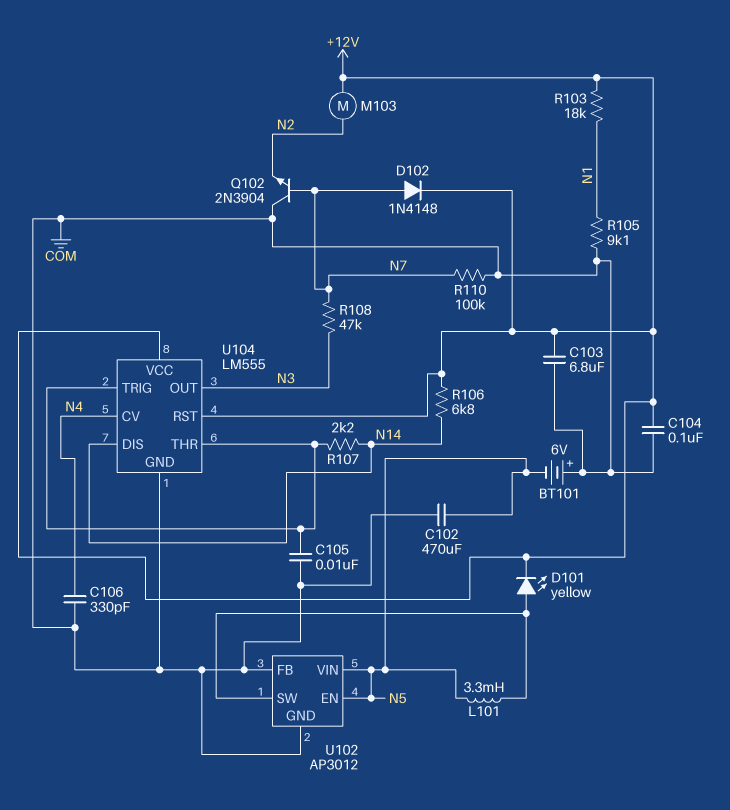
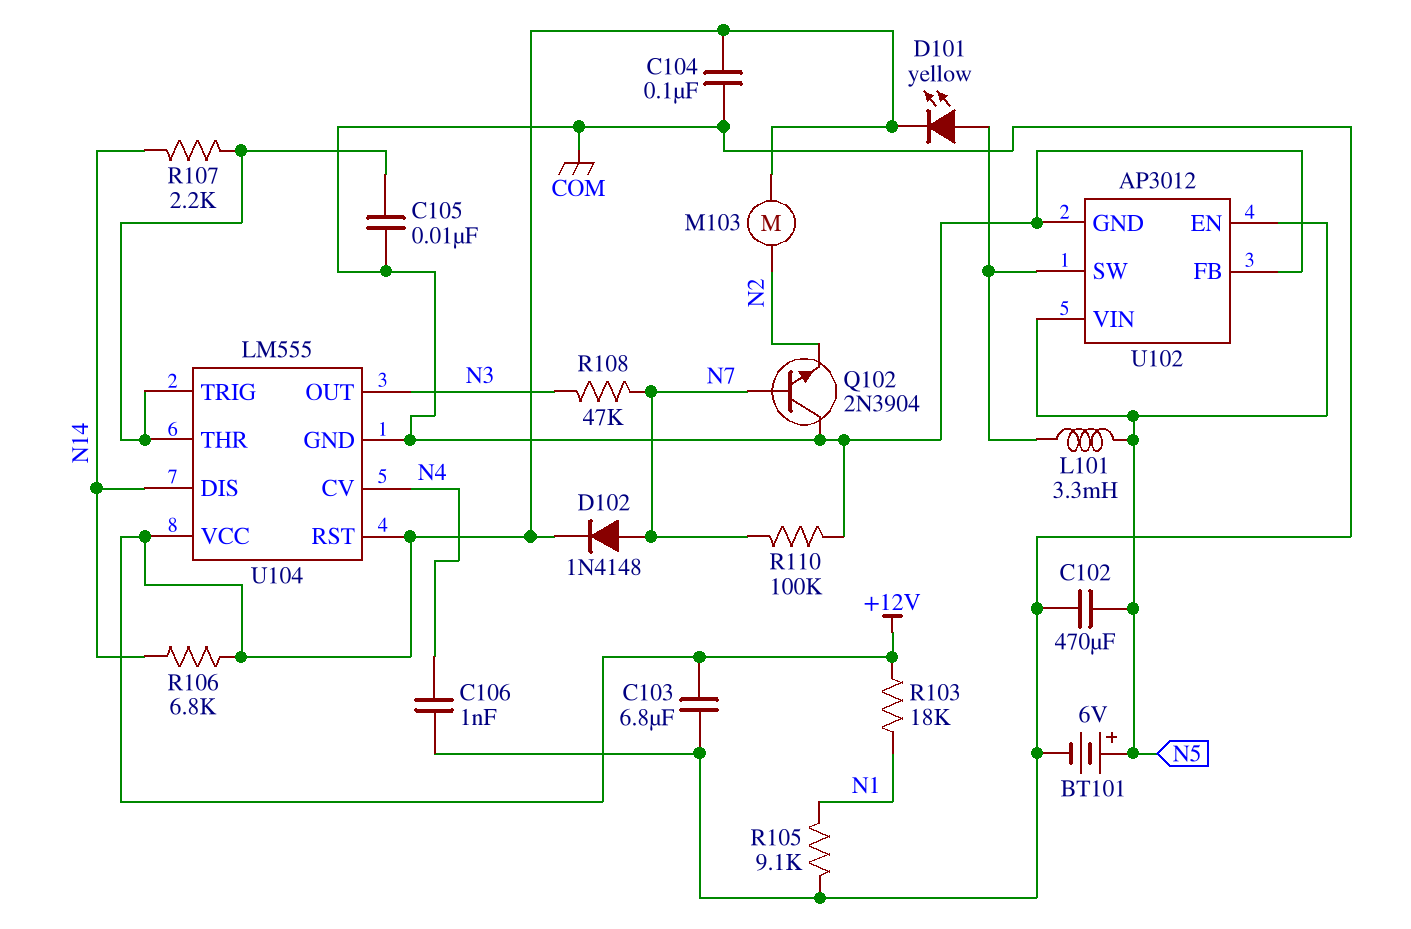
BT101: 6V (plus COM, minus N5) -> 6V (plus N5, minus COM)
C106: 330pF (COM, N4) -> 1nF (COM, N4)

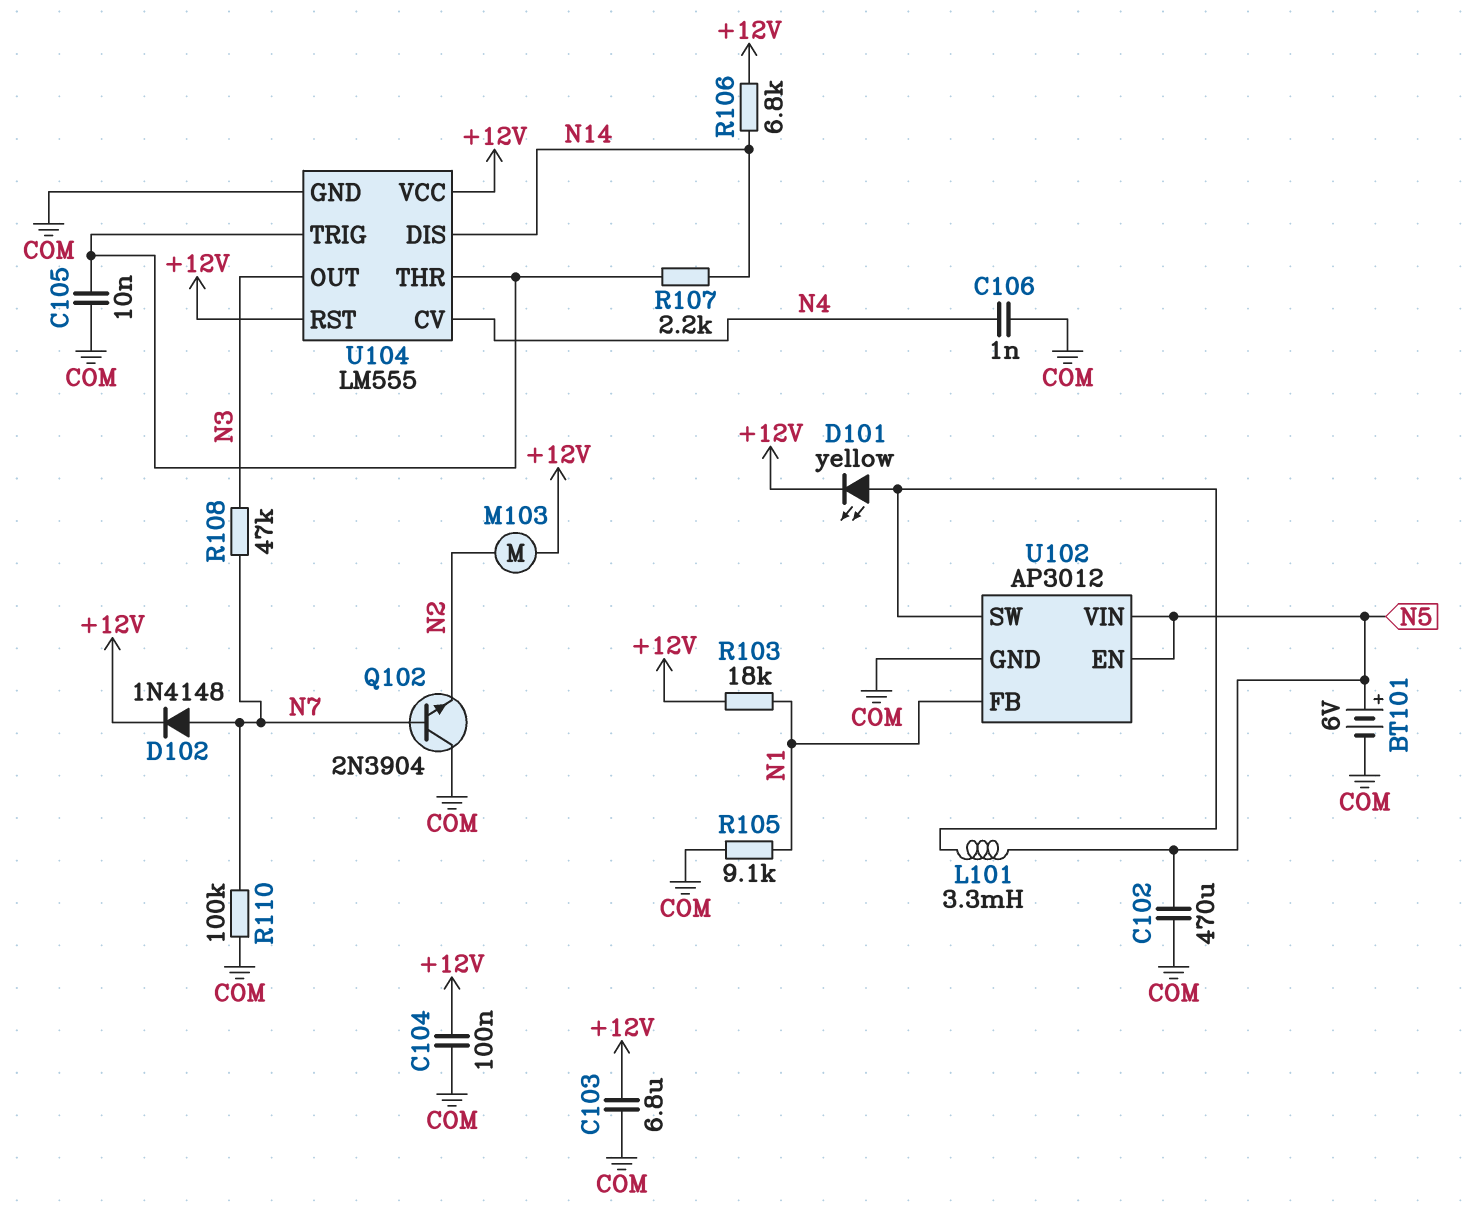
U102 pin FB: COM -> N1

